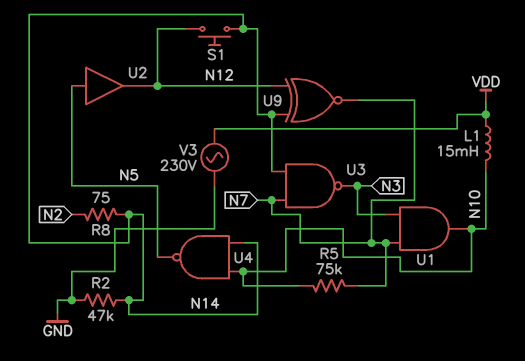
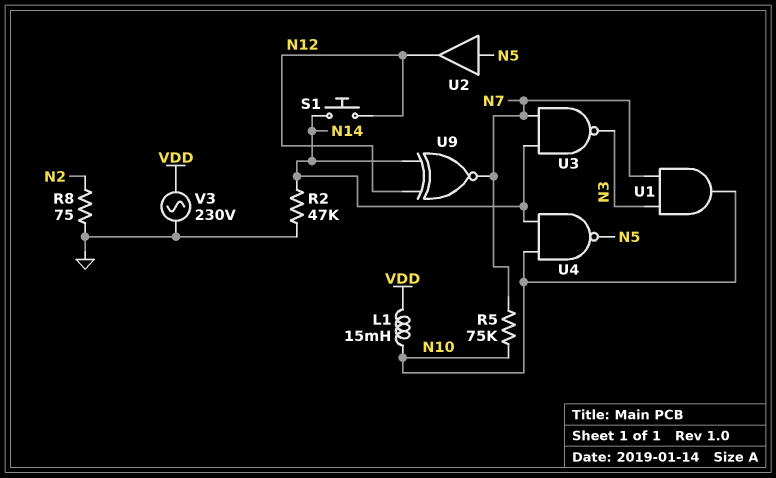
R8: 75 (N2, N14) -> 75 (GND, N2)

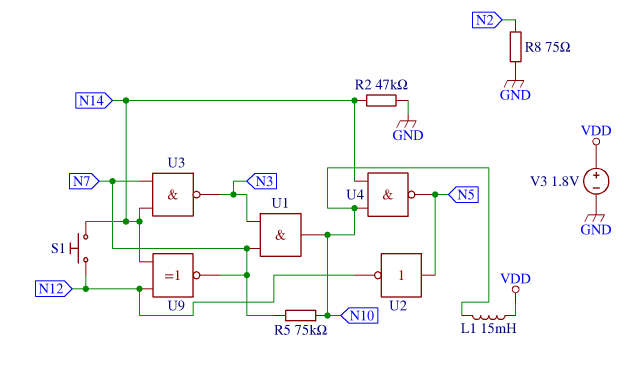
U2: buffer (in N5, out N12) -> NOT (in N5, out N12)
V3: AC 230V (GND, VDD) -> 1.8V (plus VDD, minus GND)

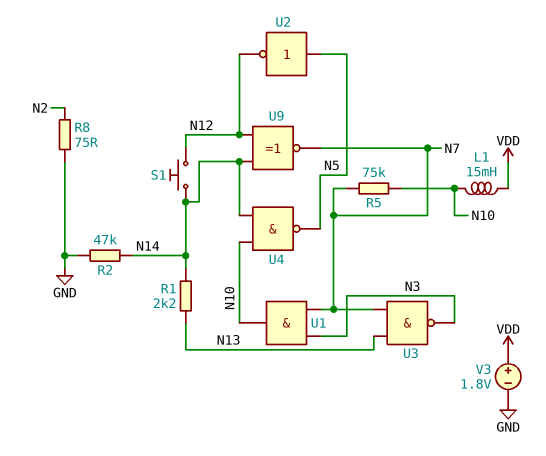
R1: none -> 2.2k (N13, N14)
U3: NAND (in N7, in N14, out N3) -> NAND (in N7, in N13, out N3)

